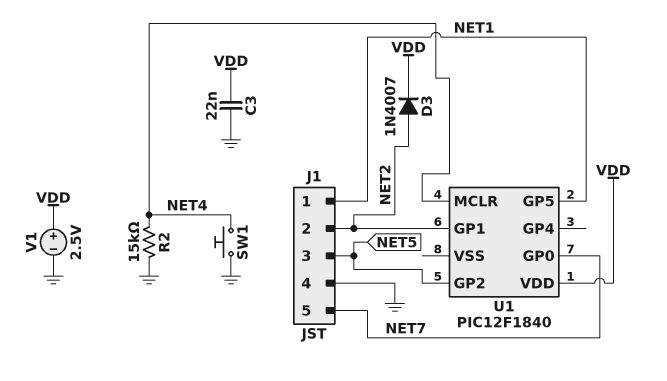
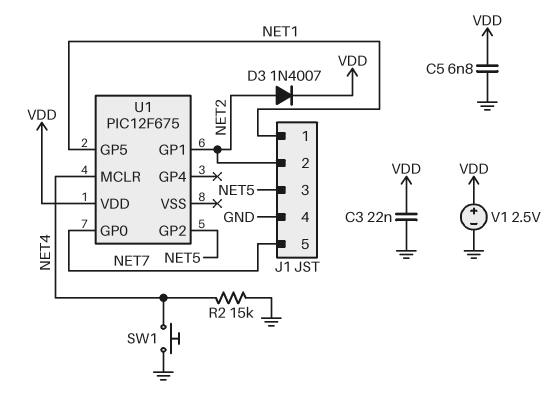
C5: none -> 6.8nF (GND, VDD)
U1: PIC12F1840 -> PIC12F675

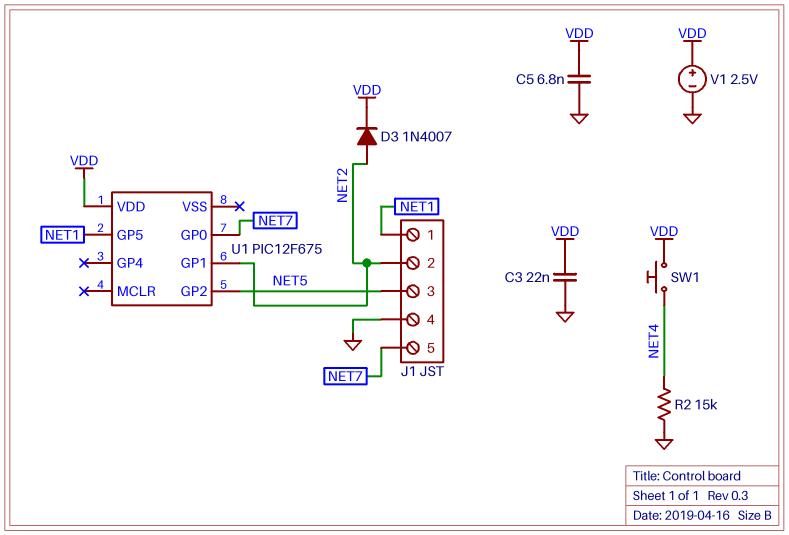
SW1: button (GND, NET4) -> button (NET4, VDD)
U1 pin MCLR: NET4 -> none

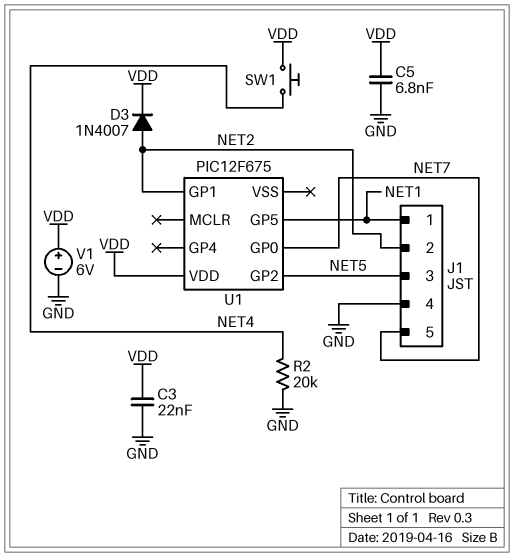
R2: 15k (GND, NET4) -> 20k (GND, NET4)
V1: 2.5V (plus VDD, minus GND) -> 6V (plus VDD, minus GND)

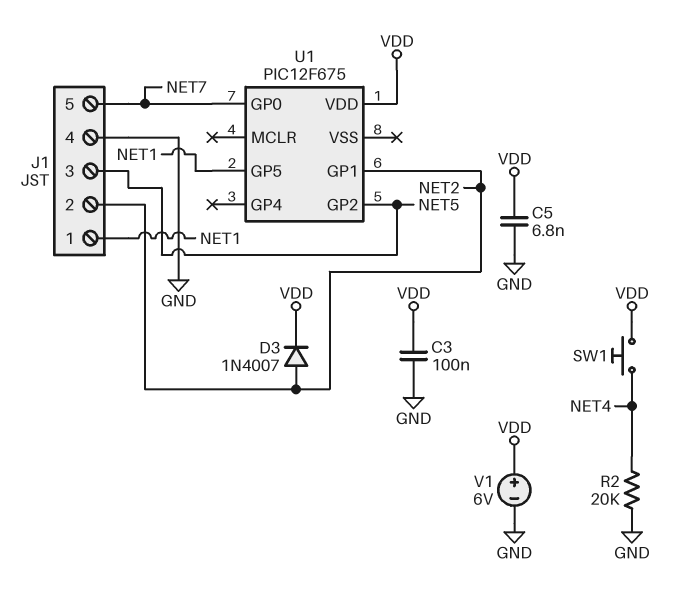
C3: 22nF (GND, VDD) -> 100nF (GND, VDD)

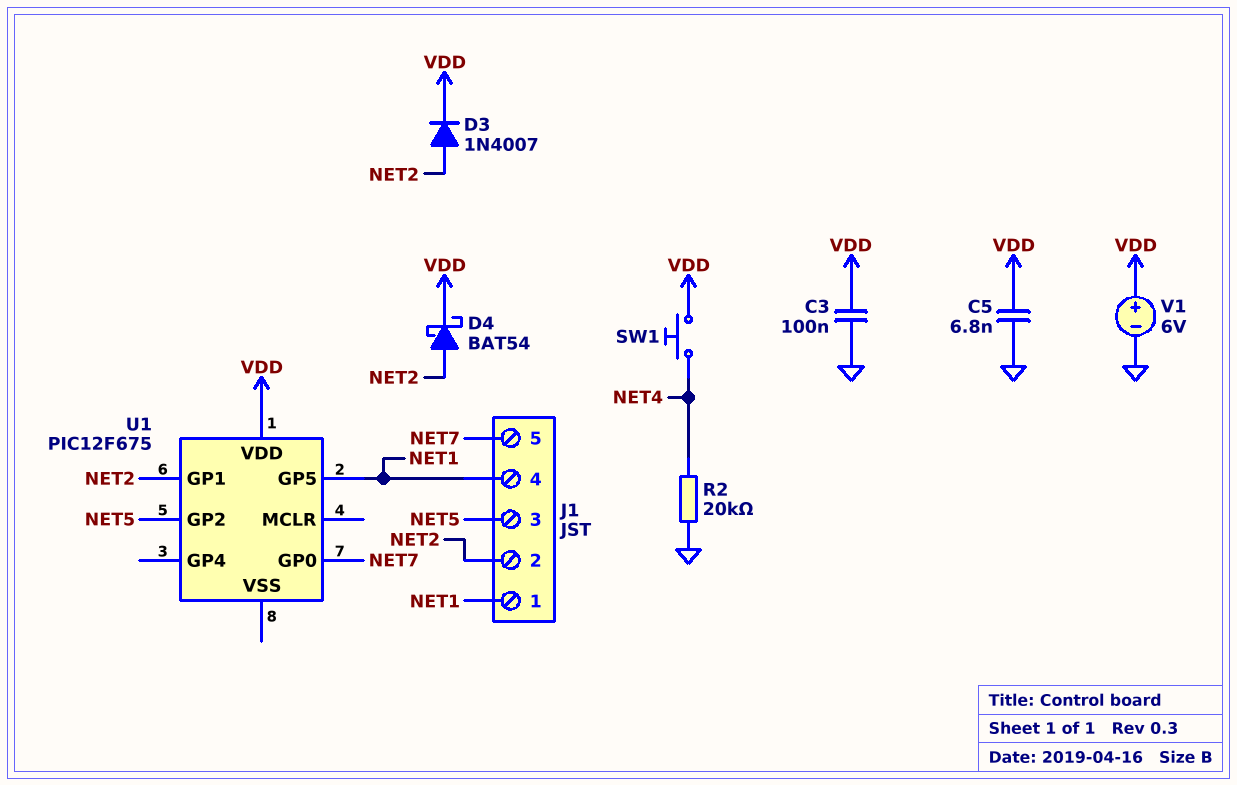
D4: none -> schottky BAT54 (A NET2, K VDD)
J1 pin 4: GND -> NET1

